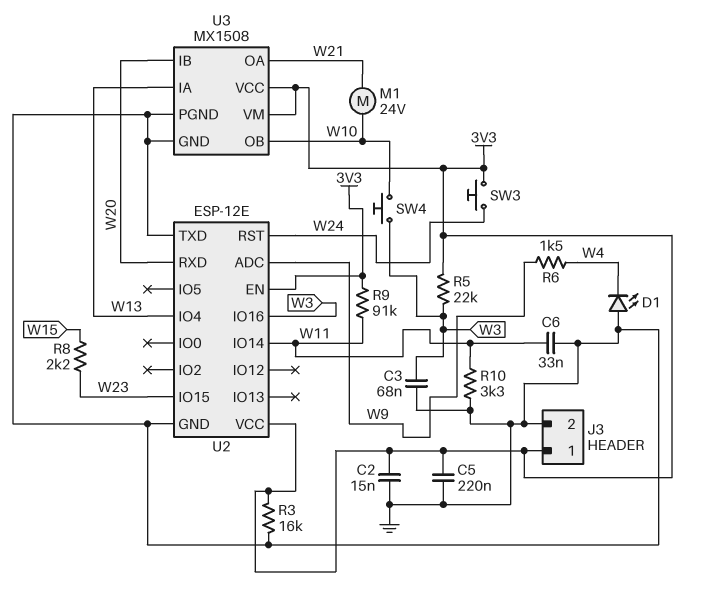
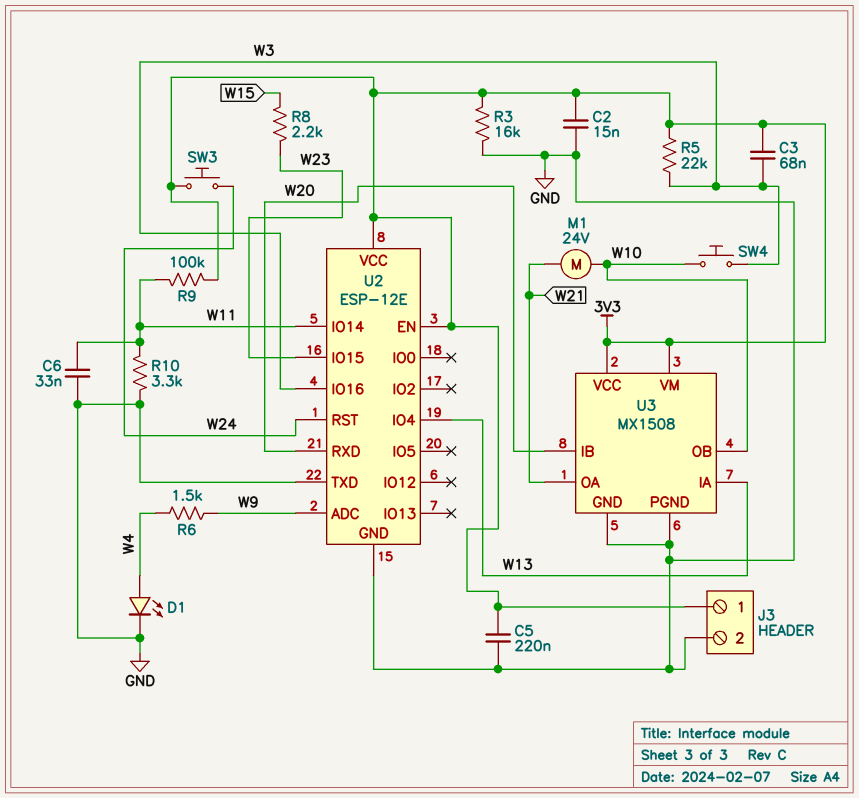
C3: 68nF (GND, W3) -> 68nF (3V3, W3)
D1: LED (A GND, K W4) -> LED (A W4, K GND)
R9: 91k (3V3, W11) -> 100k (3V3, W11)

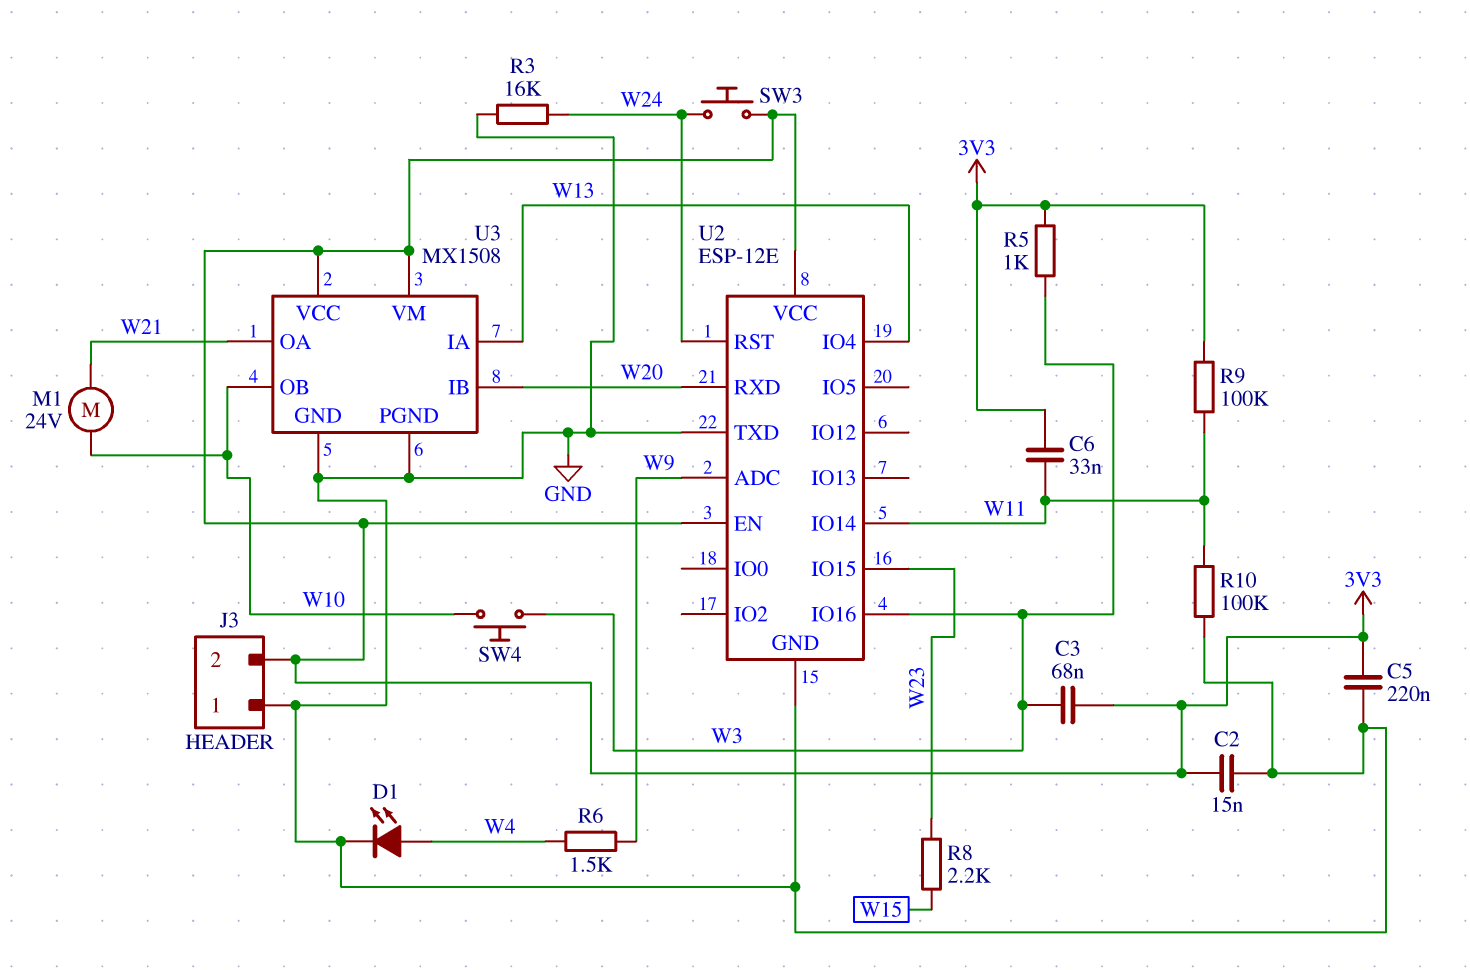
C6: 33nF (GND, W11) -> 33nF (3V3, W11)
J3 pin 1: 3V3 -> GND
J3 pin 2: GND -> 3V3
R3: 16k (3V3, GND) -> 16k (GND, W24)
R5: 22k (3V3, W3) -> 1k (3V3, W3)
R10: 3.3k (GND, W11) -> 100k (GND, W11)

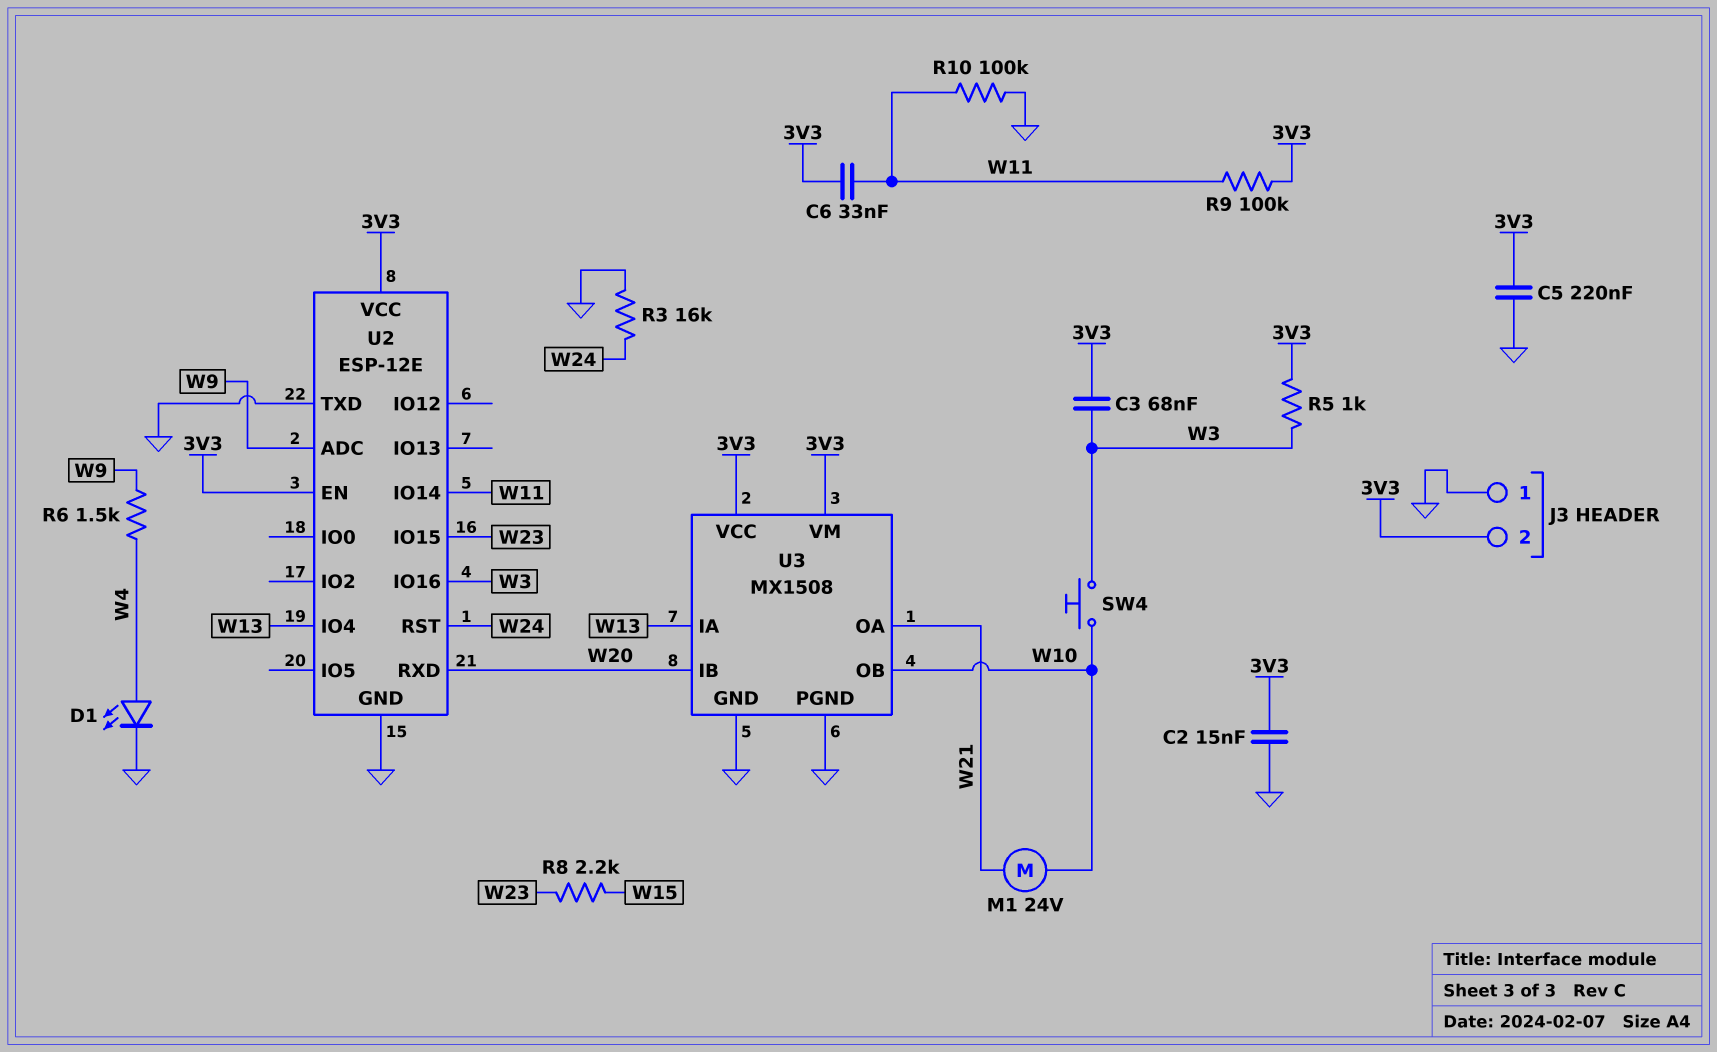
SW3: button (3V3, W24) -> none

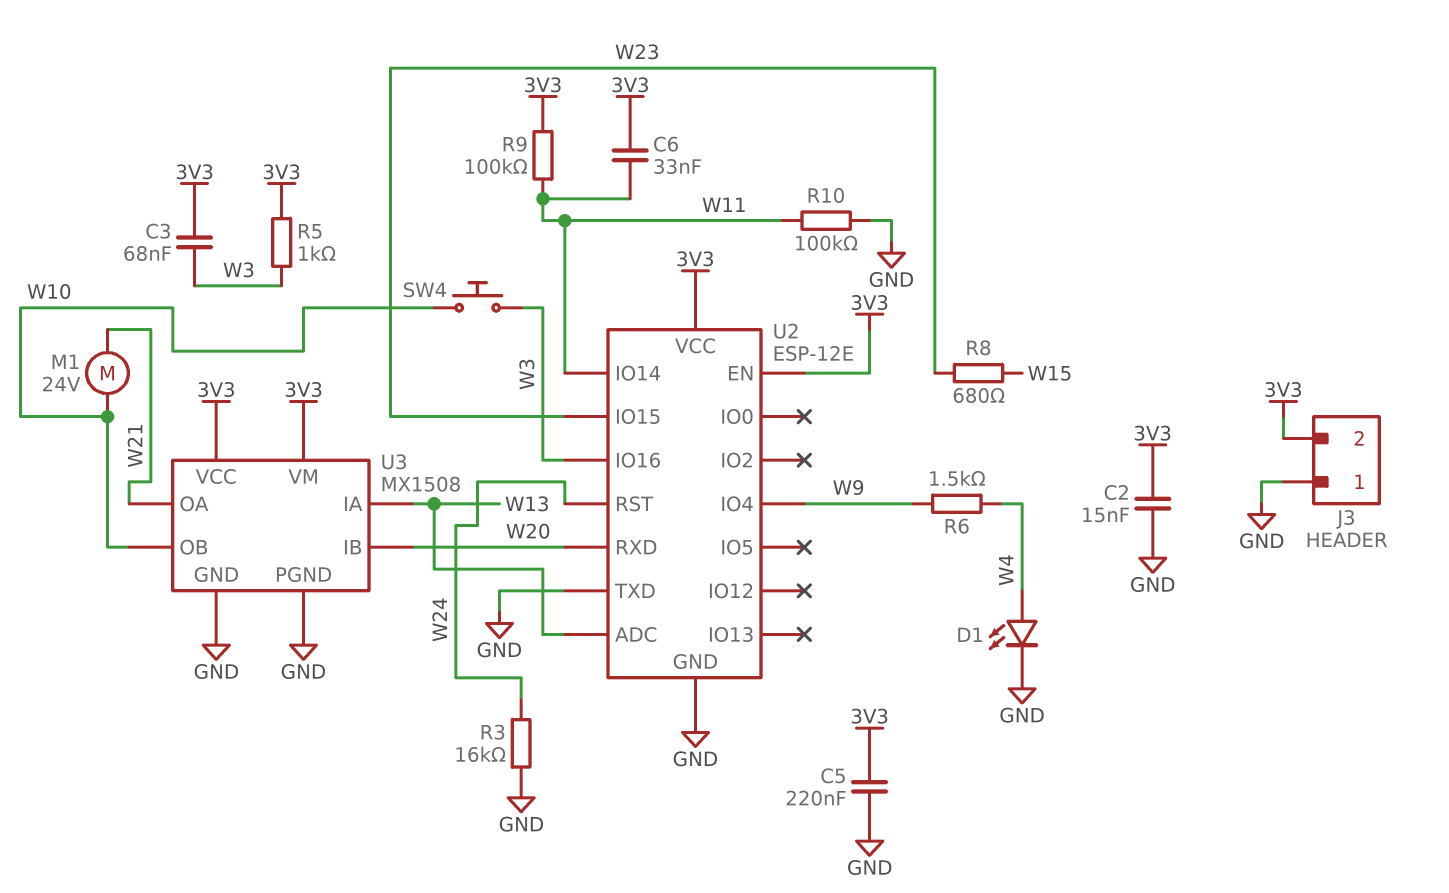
R8: 2.2k (W15, W23) -> 680 (W15, W23)
U2 pin ADC: W9 -> W13
U2 pin IO4: W13 -> W9

